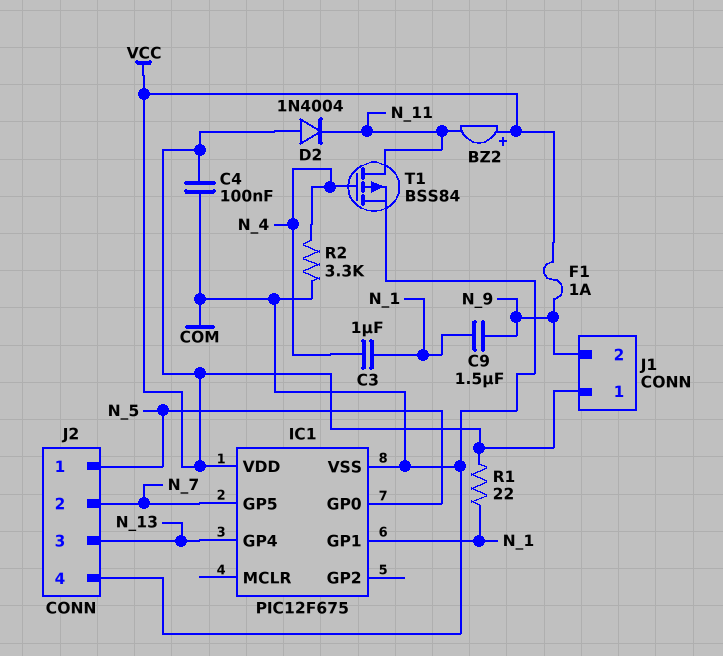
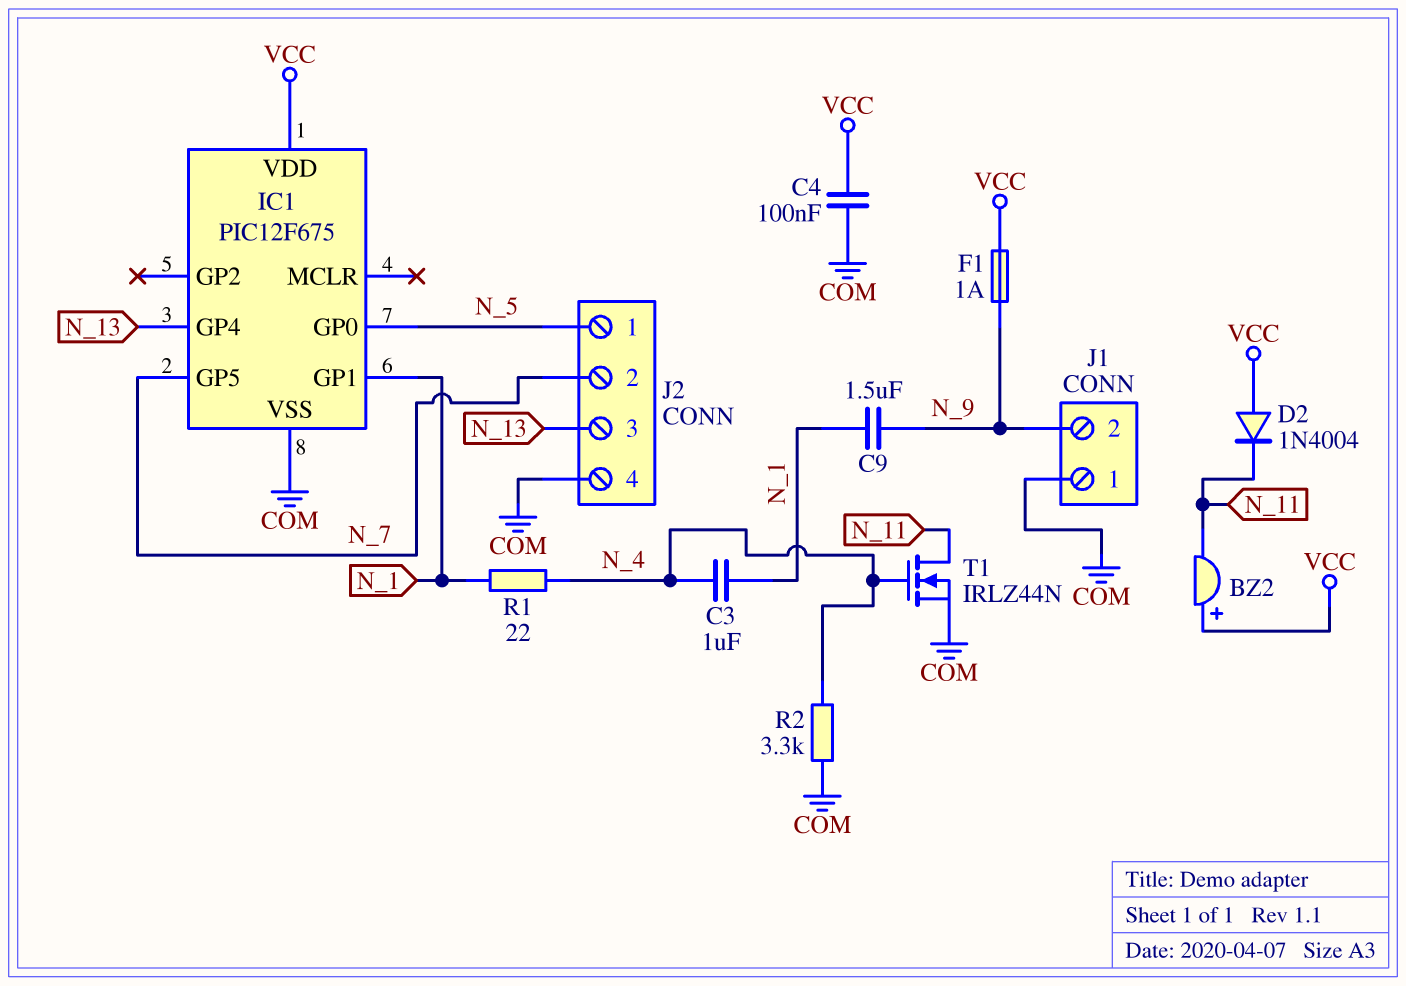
J1 pin 1: VCC -> COM
R1: 22 (N_1, VCC) -> 22 (N_1, N_4)
T1: PMOS BSS84 (G N_4, D N_11, S COM) -> NMOS IRLZ44N (G N_4, D N_11, S COM)

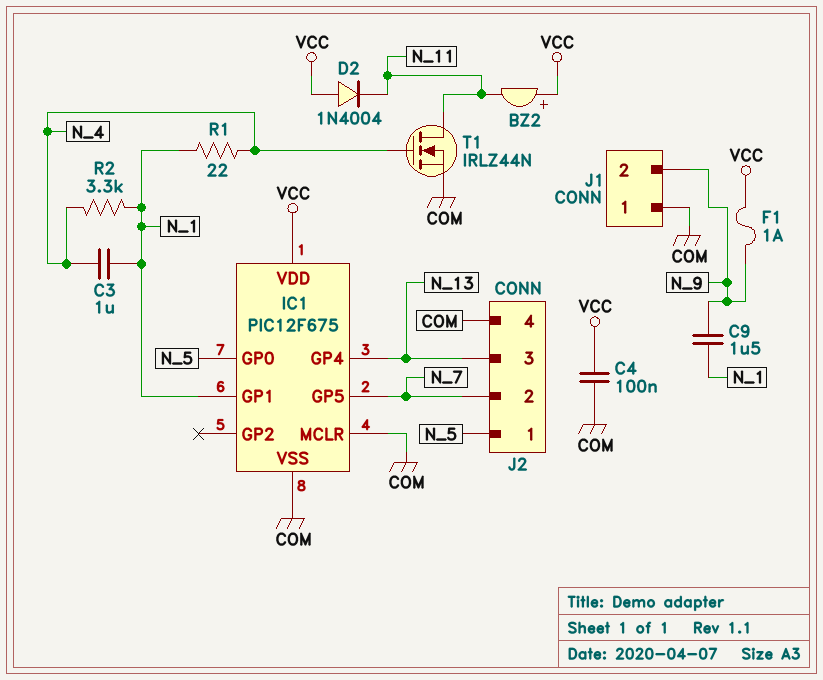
IC1 pin MCLR: none -> COM
R2: 3.3k (COM, N_4) -> 3.3k (N_1, N_4)

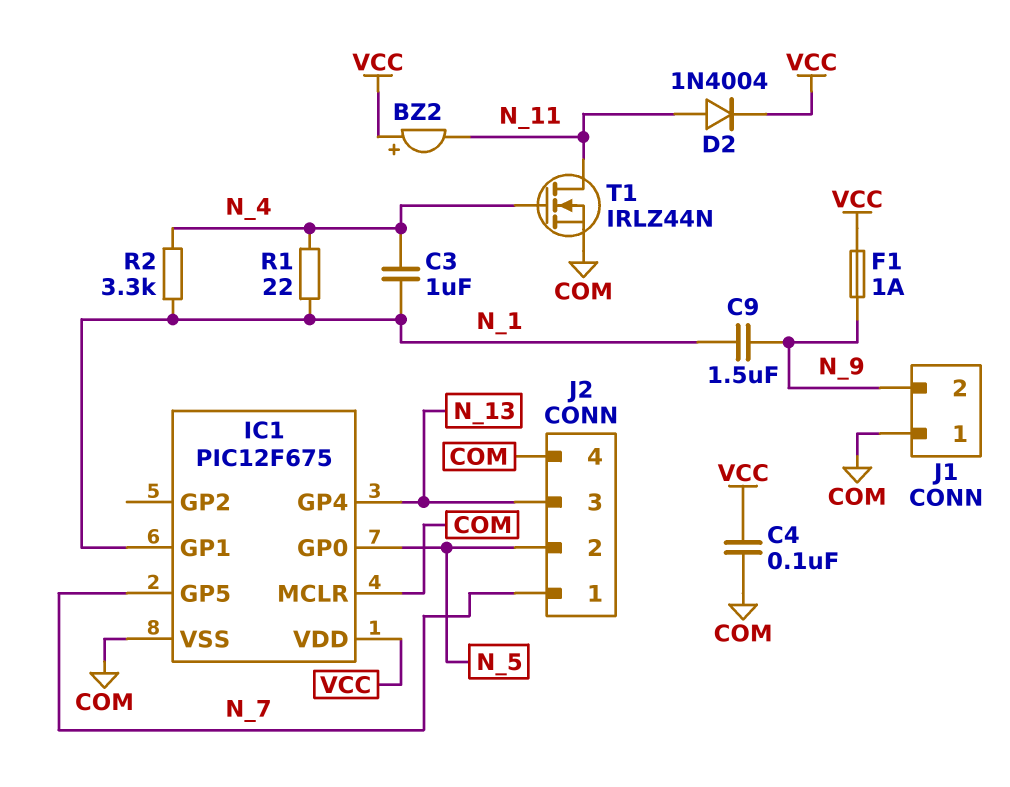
D2: diode 1N4004 (A VCC, K N_11) -> diode 1N4004 (A N_11, K VCC)
J2 pin 1: N_5 -> N_7
J2 pin 2: N_7 -> N_5

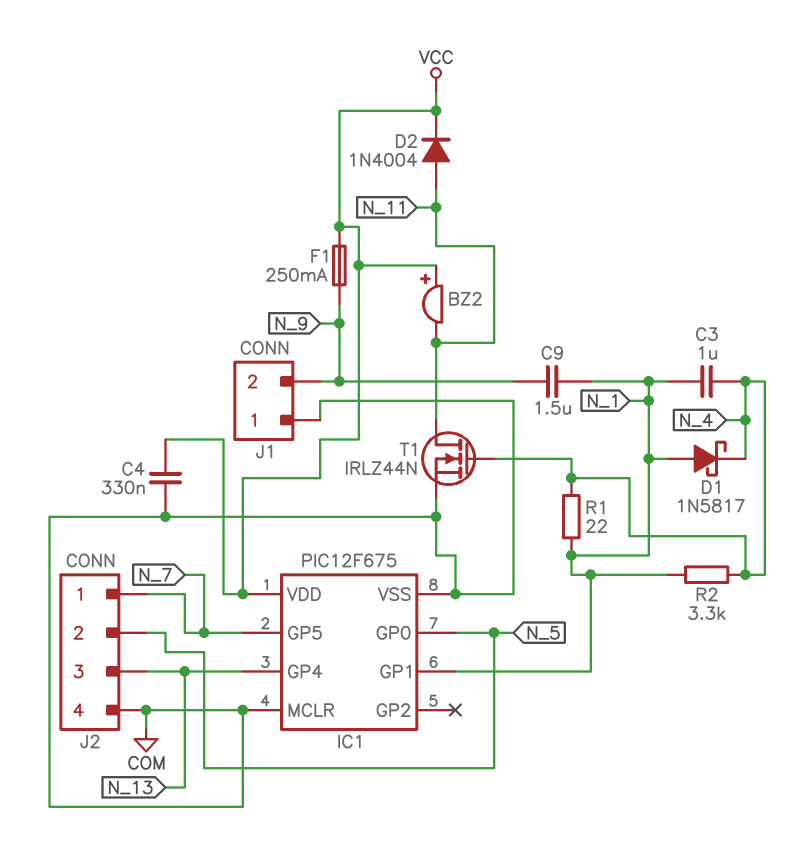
C4: 100nF (COM, VCC) -> 330nF (COM, VCC)
D1: none -> schottky 1N5817 (A N_1, K N_4)
F1: 1A (N_9, VCC) -> 250mA (N_9, VCC)

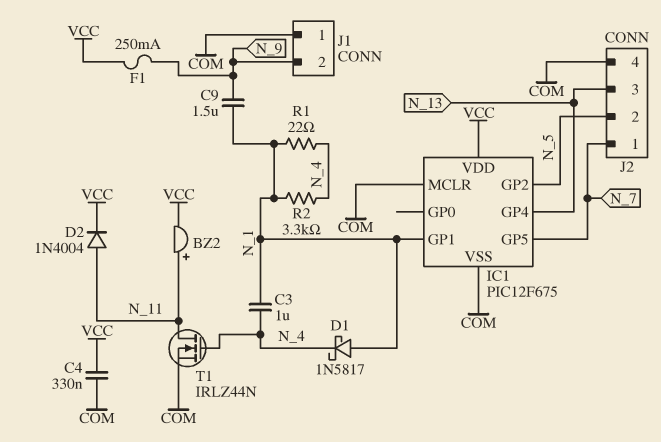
BZ2: buzzer (plus VCC, minus N_11) -> buzzer (plus N_11, minus VCC)
IC1 pin GP0: N_5 -> none
IC1 pin GP2: none -> N_5

